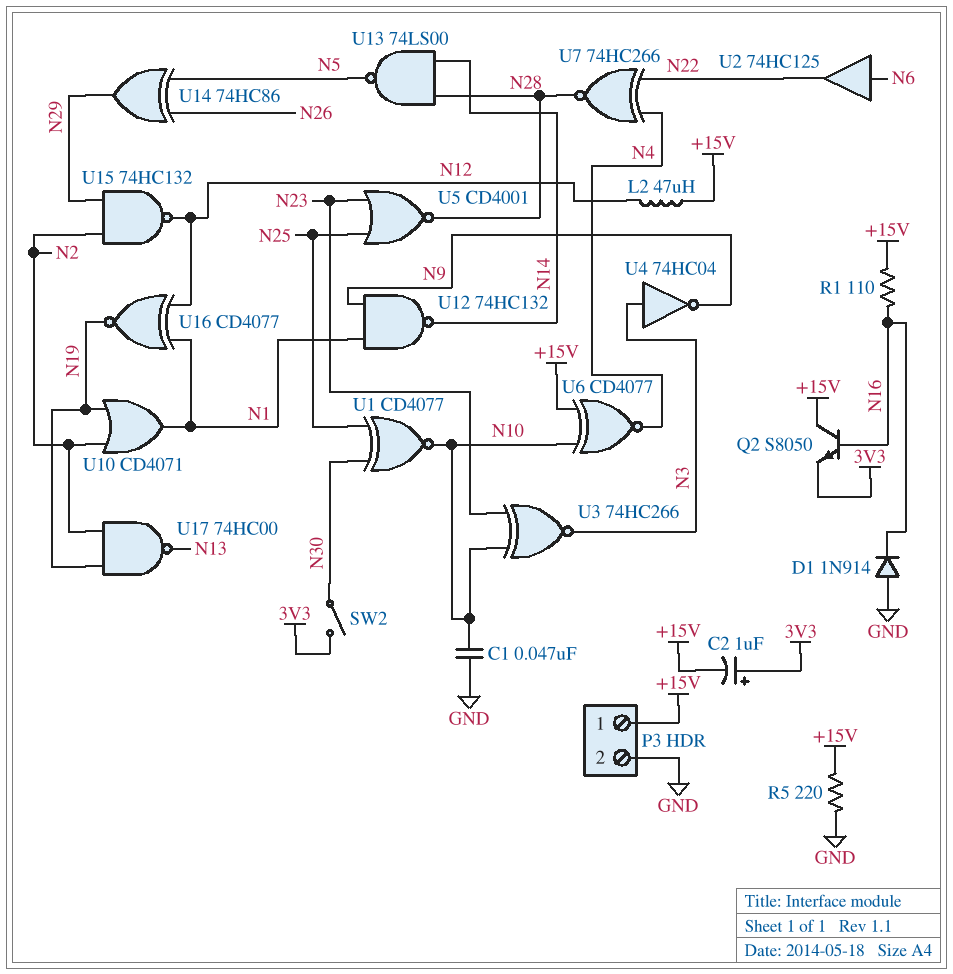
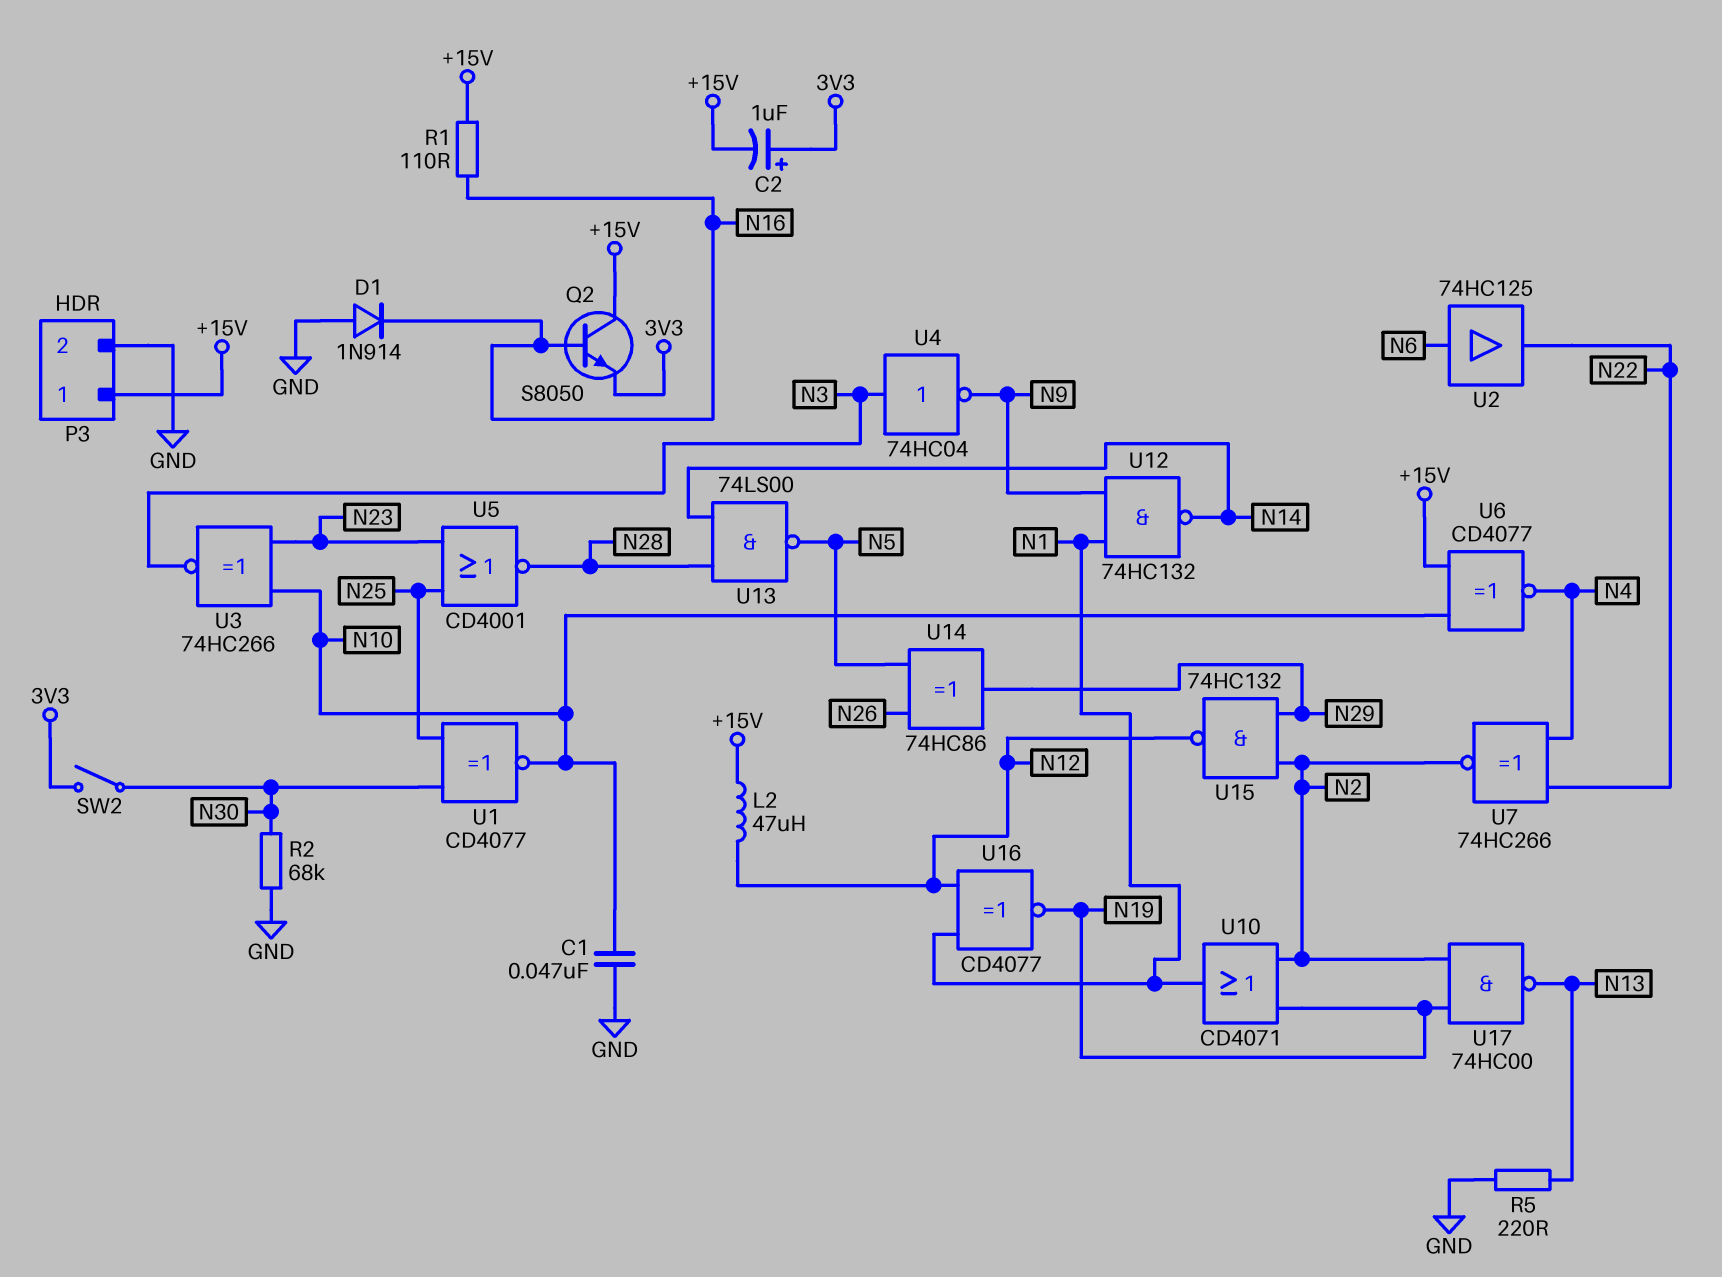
R2: none -> 68k (GND, N30)
R5: 220 (+15V, GND) -> 220 (GND, N13)
U7: XNOR 74HC266 (in N4, in N22, out N28) -> XNOR 74HC266 (in N4, in N22, out N2)

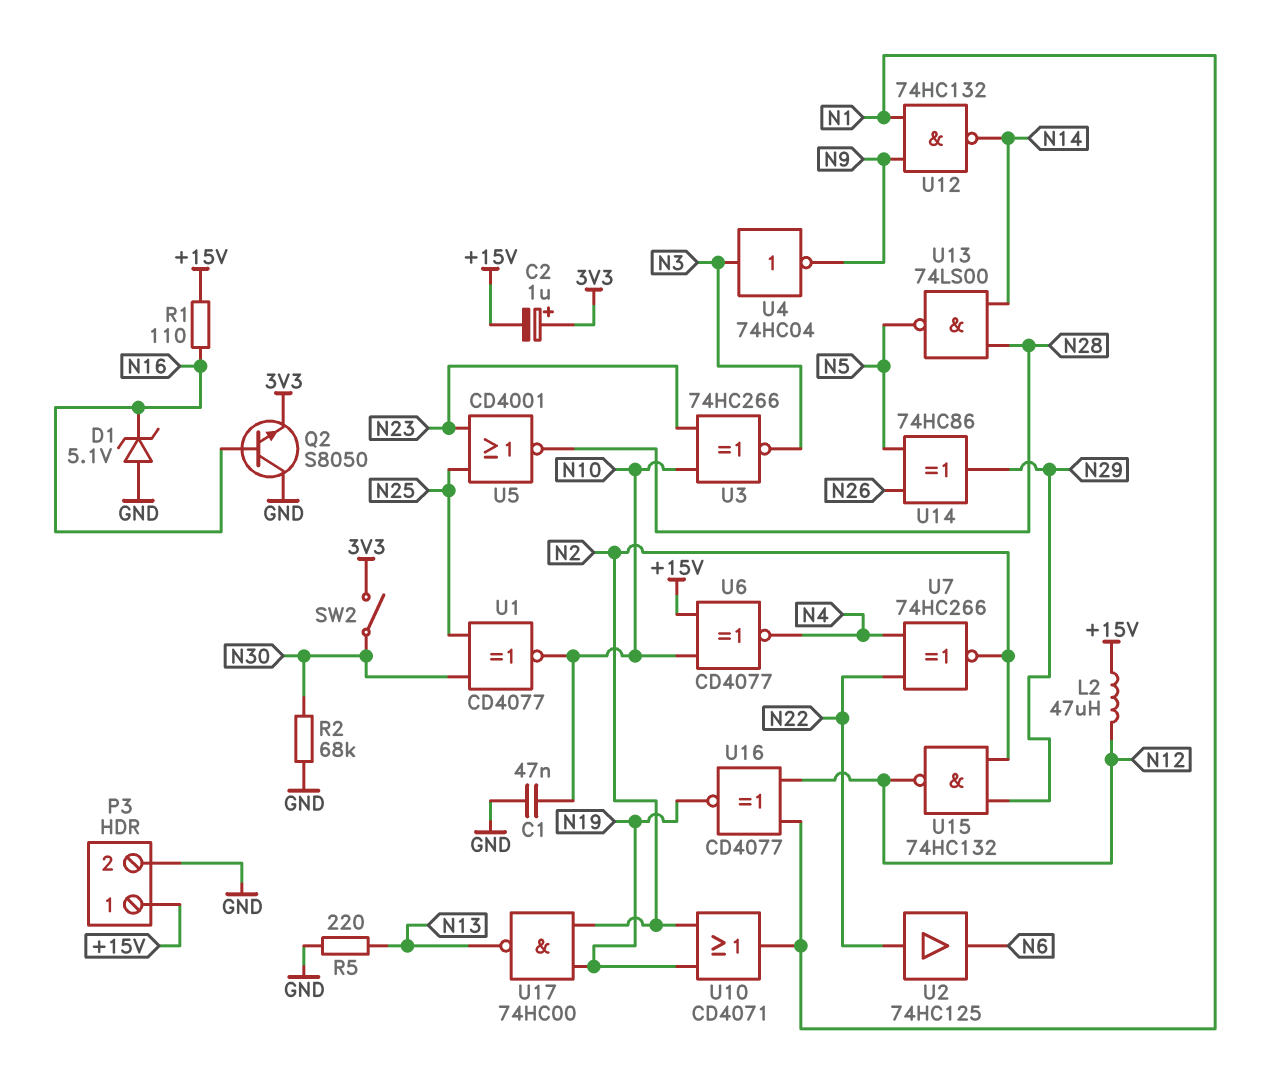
D1: diode 1N914 (A GND, K N16) -> zener 5.1V (A GND, K N16)
Q2: NPN S8050 (B N16, C +15V, E 3V3) -> NPN S8050 (B N16, C GND, E 3V3)
U2: buffer 74HC125 (in N6, out N22) -> buffer 74HC125 (in N22, out N6)

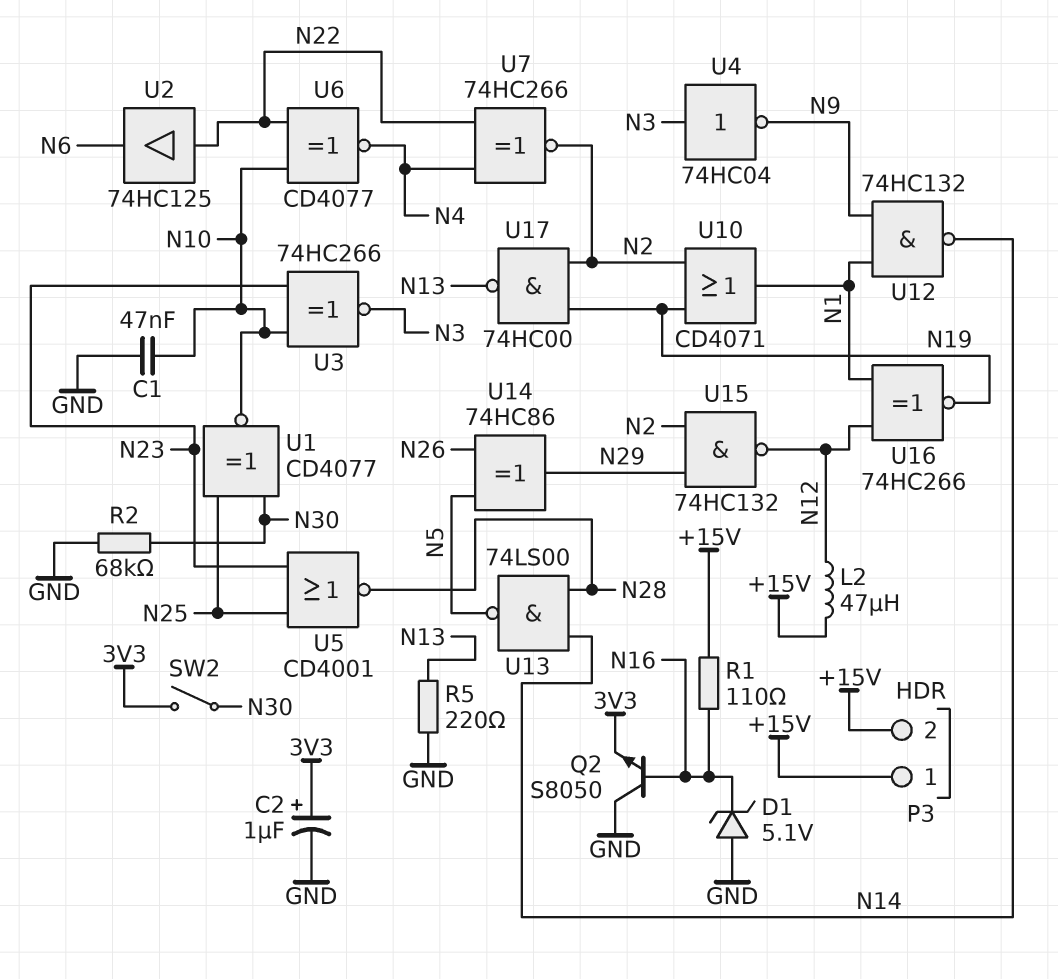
C2: 1uF (plus 3V3, minus +15V) -> 1uF (plus 3V3, minus GND)
P3 pin 2: GND -> +15V
U6: XNOR CD4077 (in +15V, in N10, out N4) -> XNOR CD4077 (in N10, in N22, out N4)
U16: XNOR CD4077 (in N1, in N12, out N19) -> XNOR 74HC266 (in N1, in N12, out N19)

